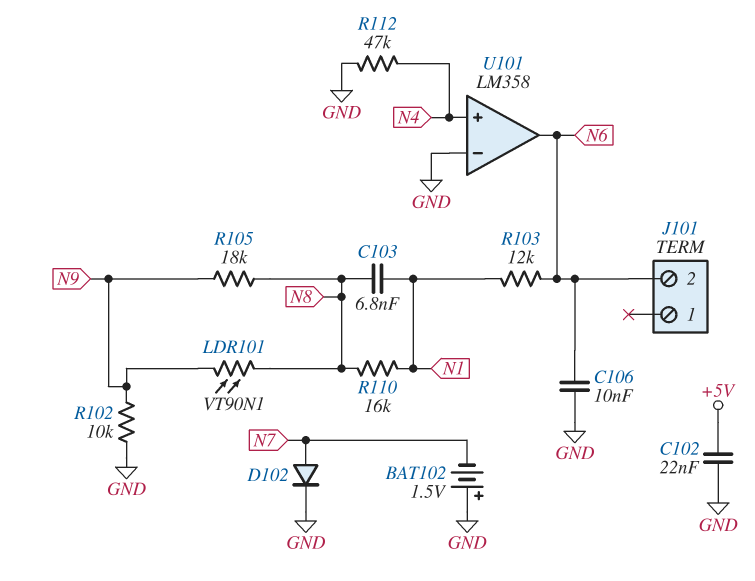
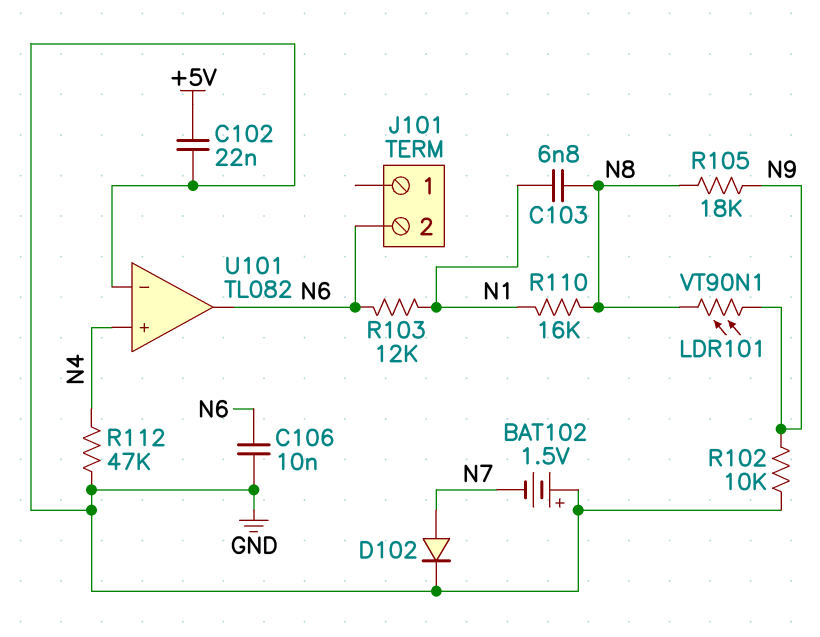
U101: LM358 -> TL082

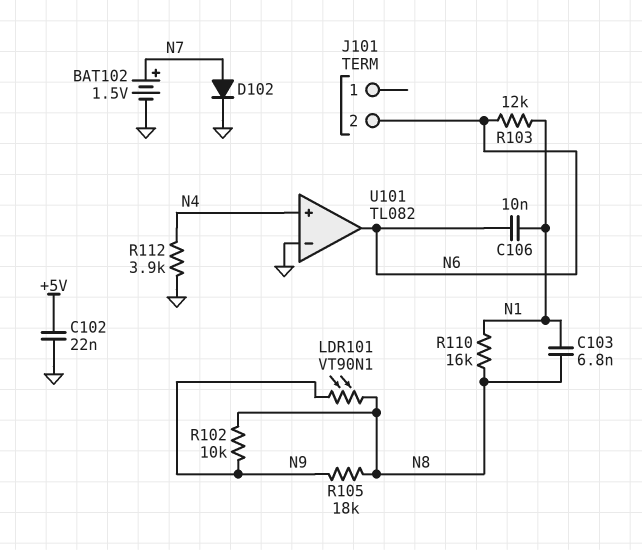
BAT102: 1.5V (plus GND, minus N7) -> 1.5V (plus N7, minus GND)
C106: 10nF (GND, N6) -> 10nF (N1, N6)
R102: 10k (GND, N9) -> 10k (N8, N9)
R112: 47k (GND, N4) -> 3.9k (GND, N4)

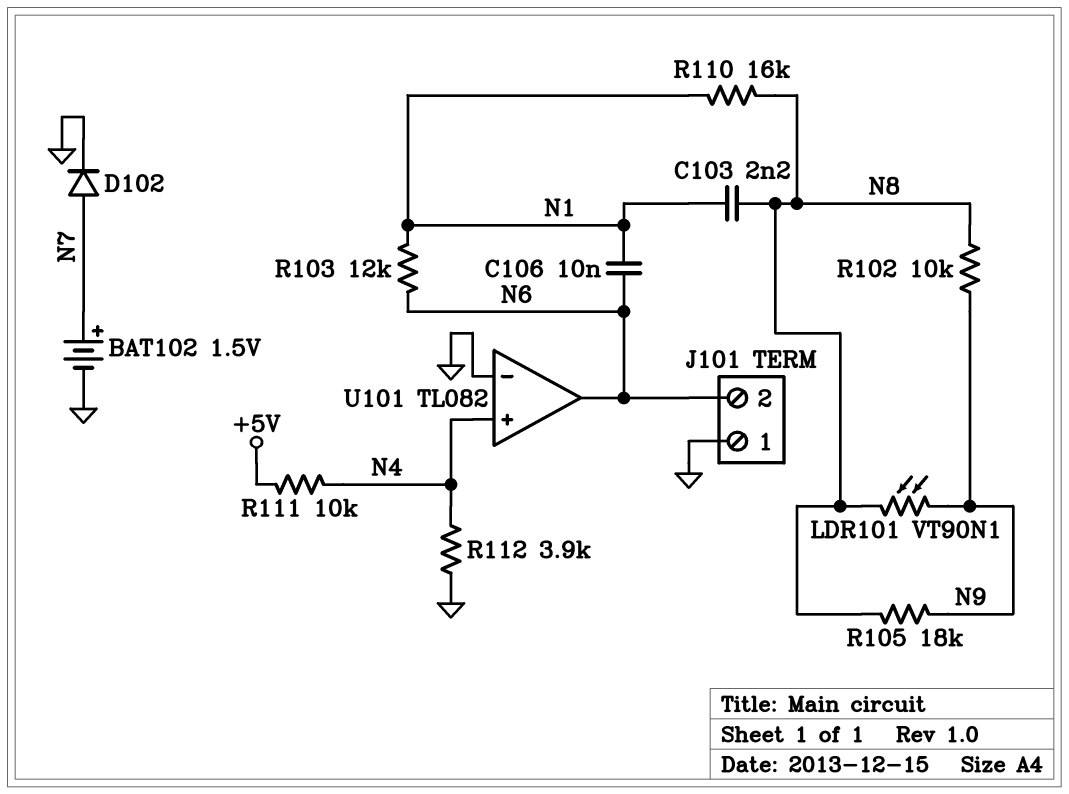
C102: 22nF (+5V, GND) -> none
C103: 6.8nF (N1, N8) -> 2.2nF (N1, N8)
J101 pin 1: none -> GND
R111: none -> 10k (+5V, N4)

